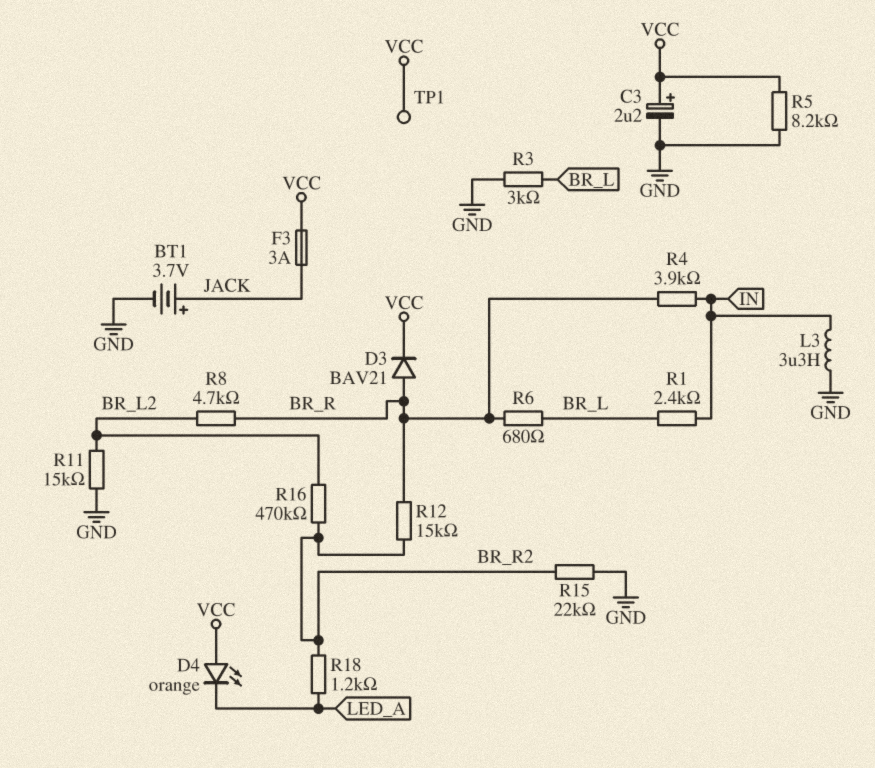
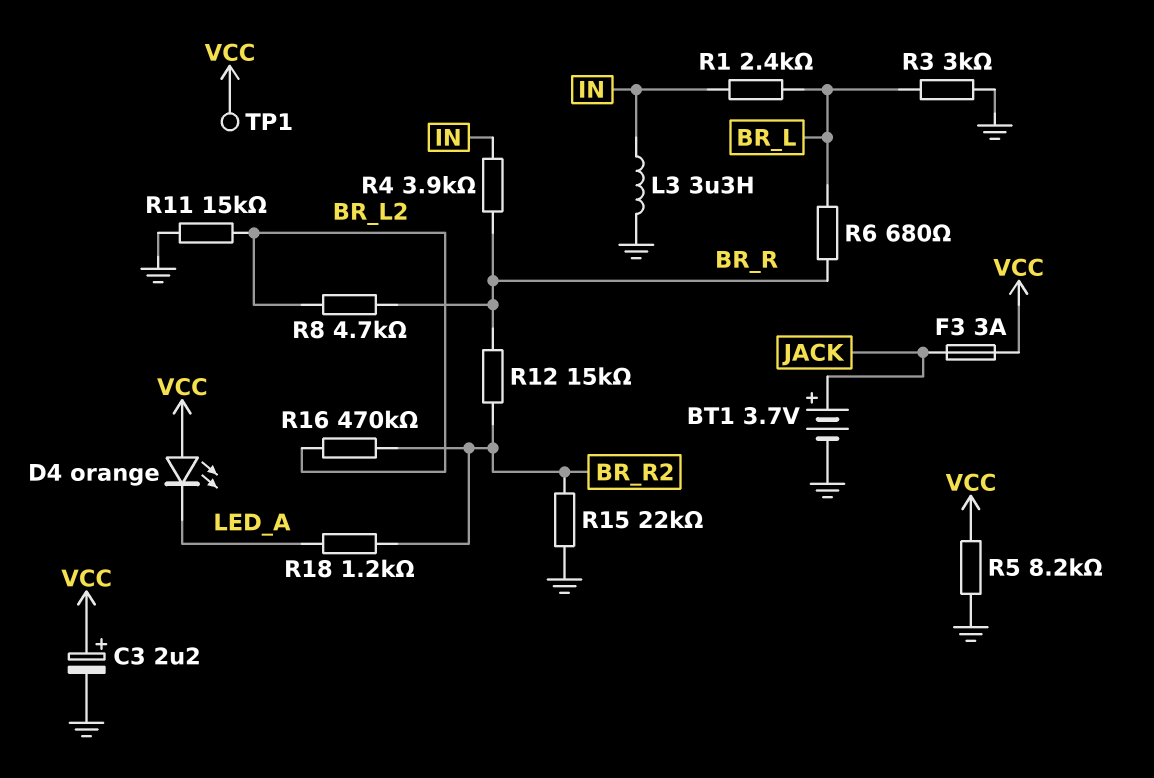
D3: diode BAV21 (A BR_R, K VCC) -> none

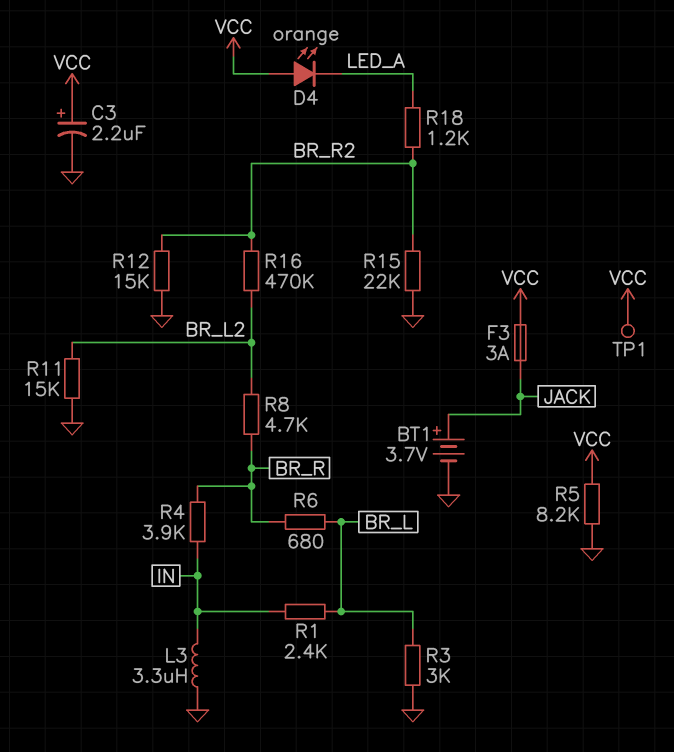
R12: 15k (BR_R, BR_R2) -> 15k (BR_R2, GND)

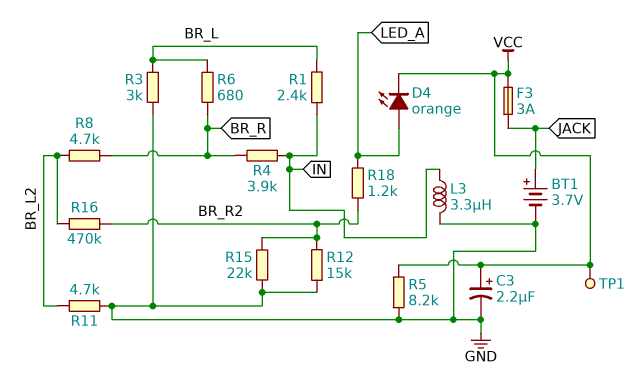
D4: LED orange (A VCC, K LED_A) -> LED orange (A LED_A, K VCC)
R11: 15k (BR_L2, GND) -> 4.7k (BR_L2, GND)

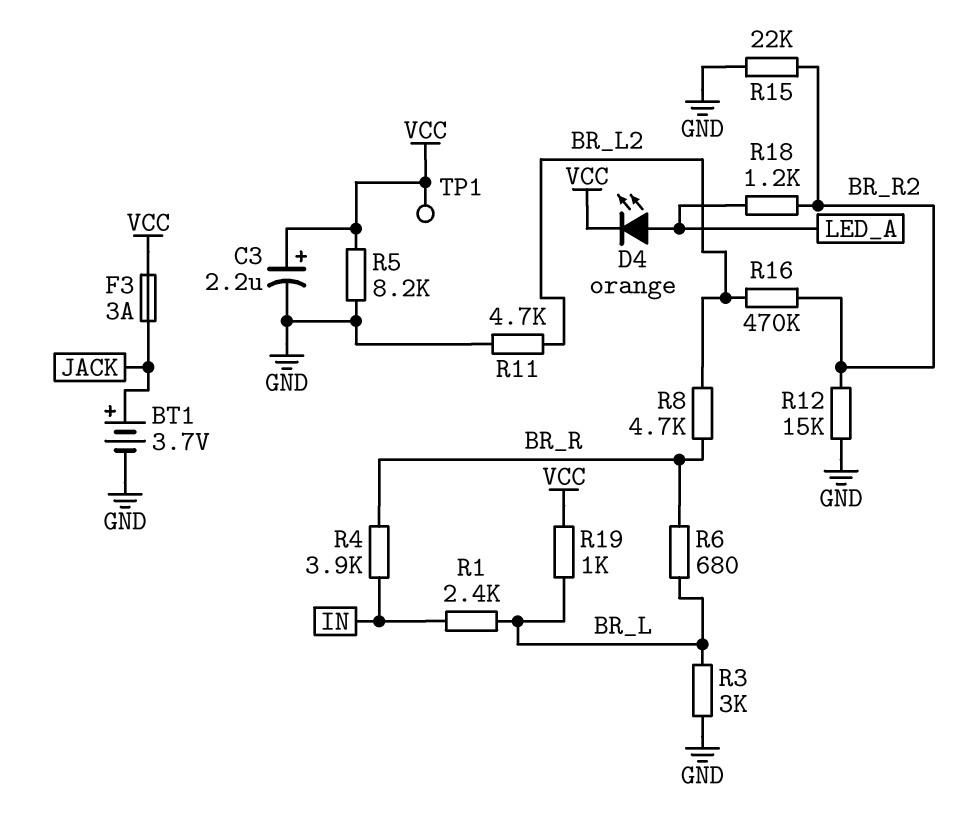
L3: 3.3uH (GND, IN) -> none
R19: none -> 1k (BR_L, VCC)

